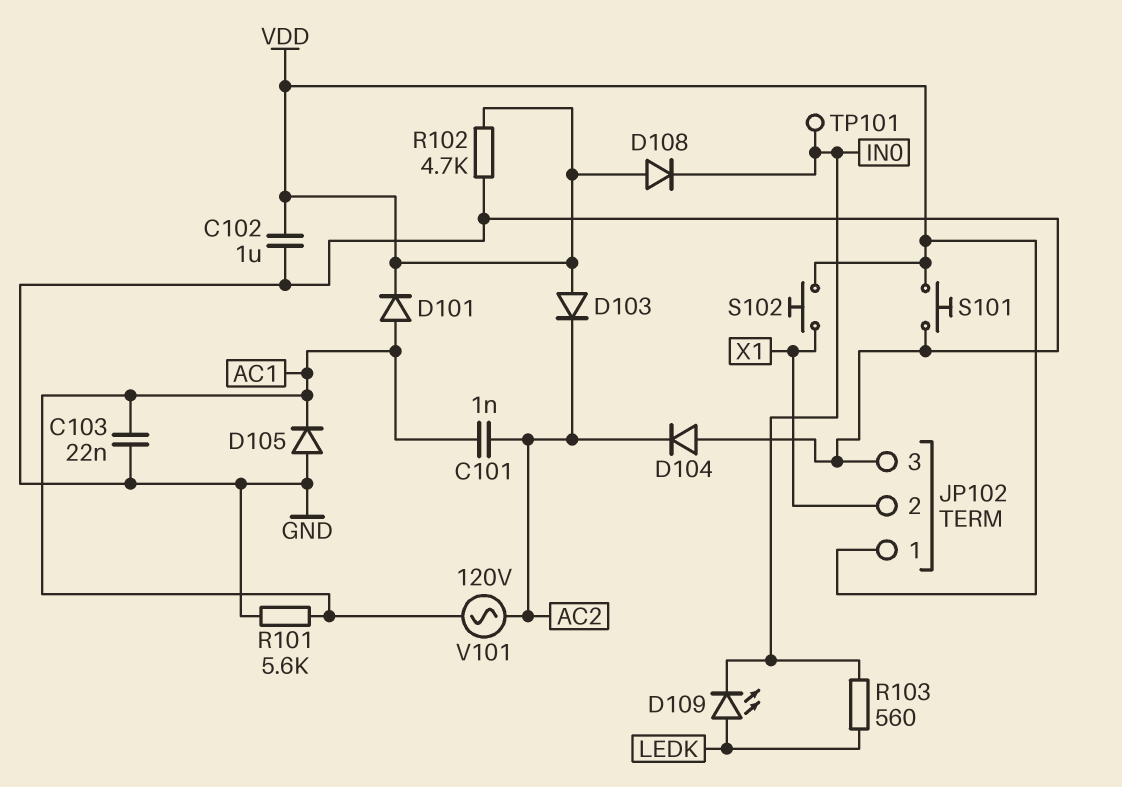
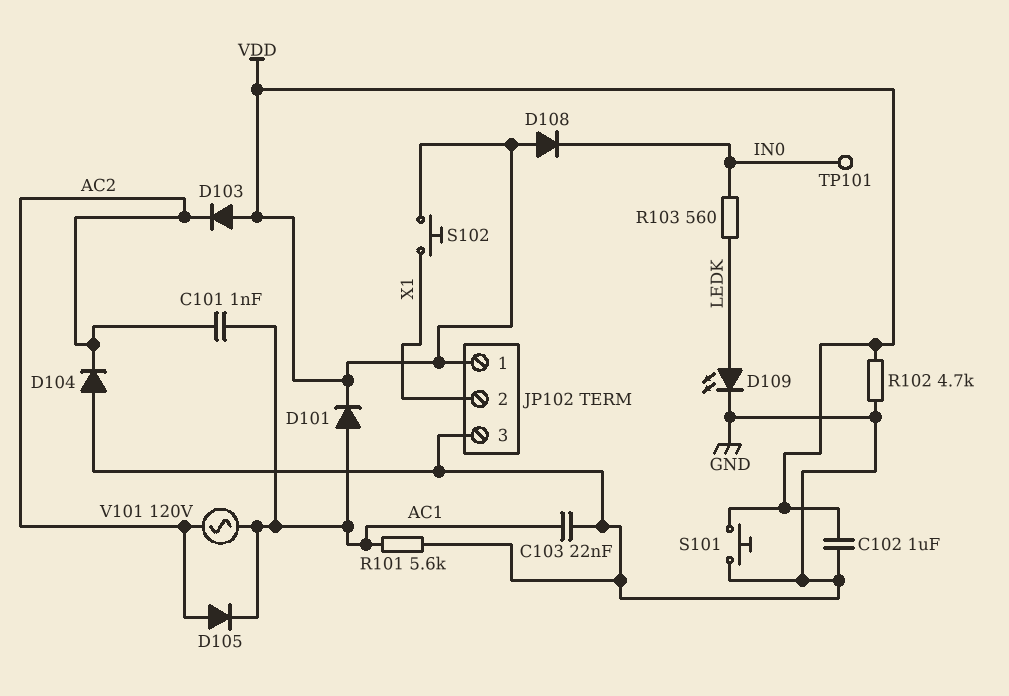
D105: diode (A GND, K AC1) -> diode (A AC2, K AC1)
D109: LED (A LEDK, K IN0) -> LED (A LEDK, K GND)

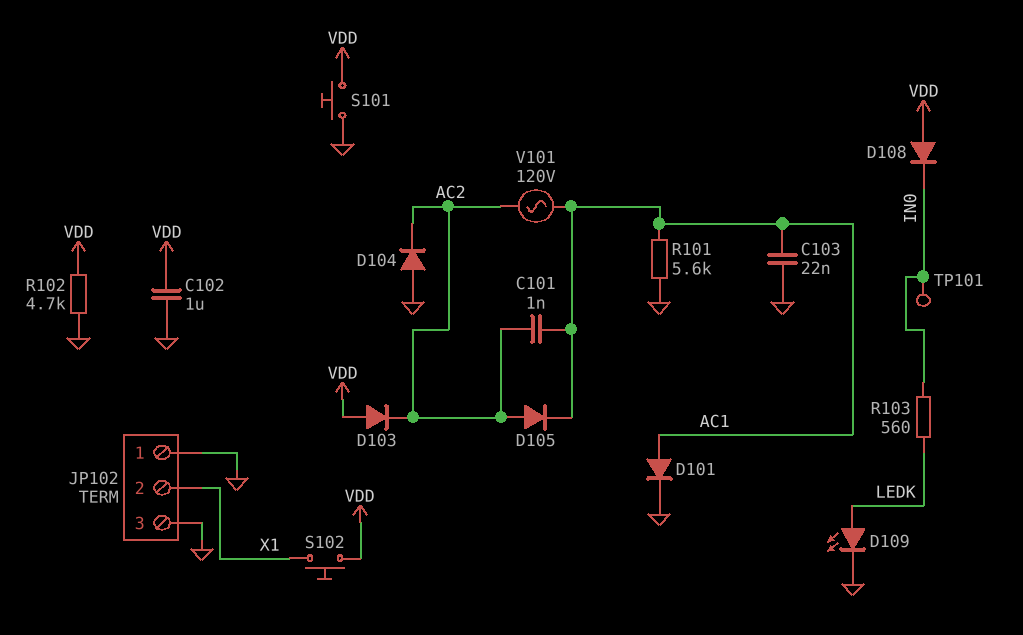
D101: diode (A AC1, K VDD) -> diode (A AC1, K GND)
JP102 pin 1: VDD -> GND

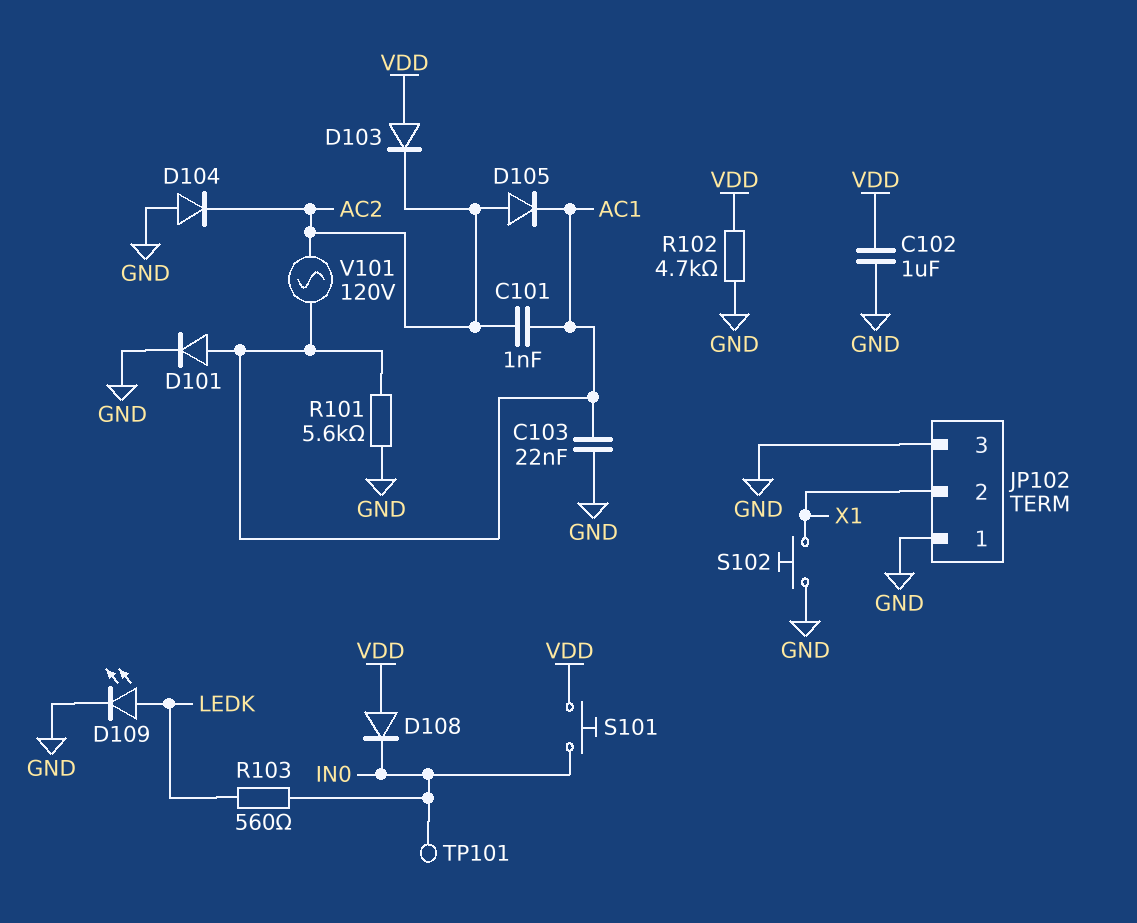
S101: button (GND, VDD) -> button (IN0, VDD)
S102: button (VDD, X1) -> button (GND, X1)

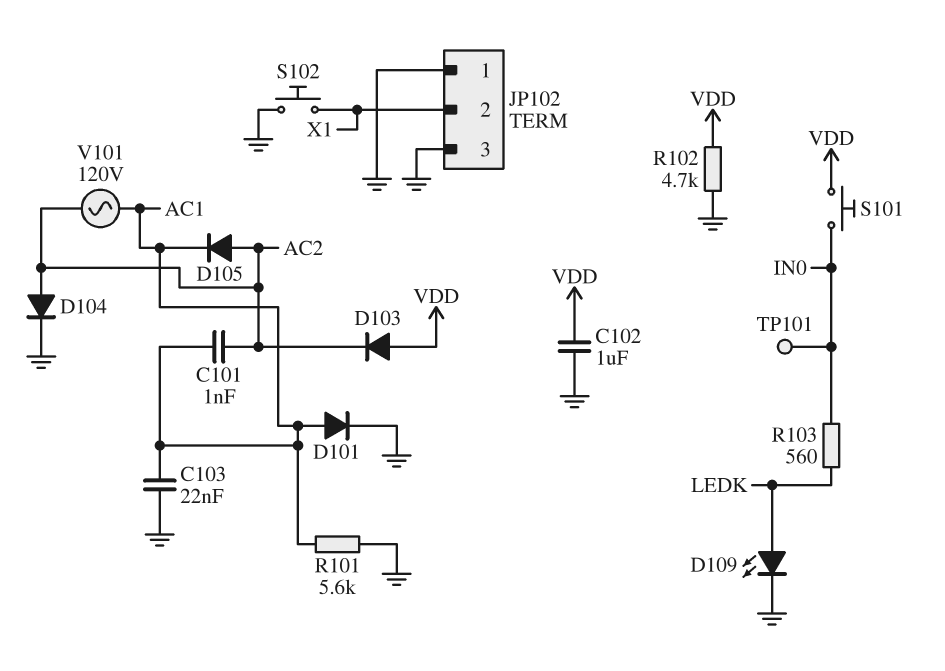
D104: diode (A GND, K AC2) -> diode (A AC2, K GND)
D108: diode (A VDD, K IN0) -> none

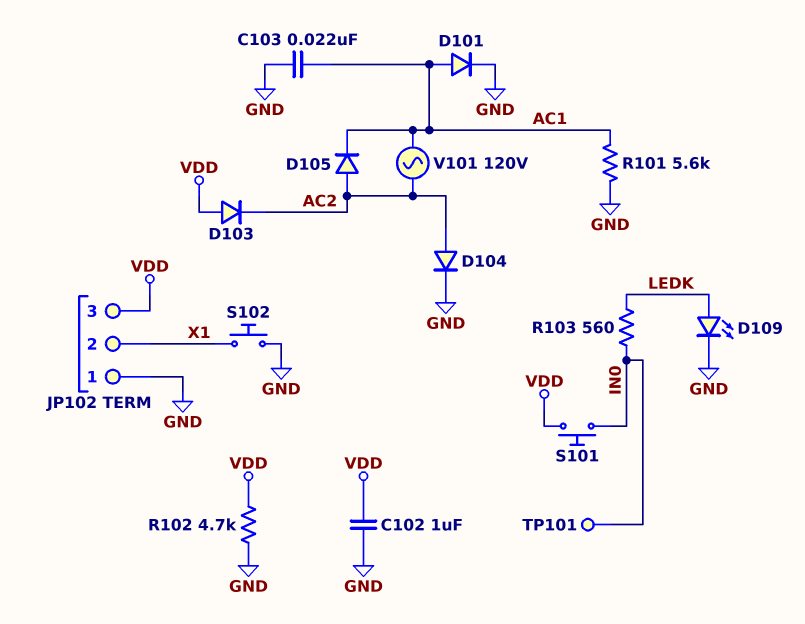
C101: 1nF (AC1, AC2) -> none
JP102 pin 3: GND -> VDD

